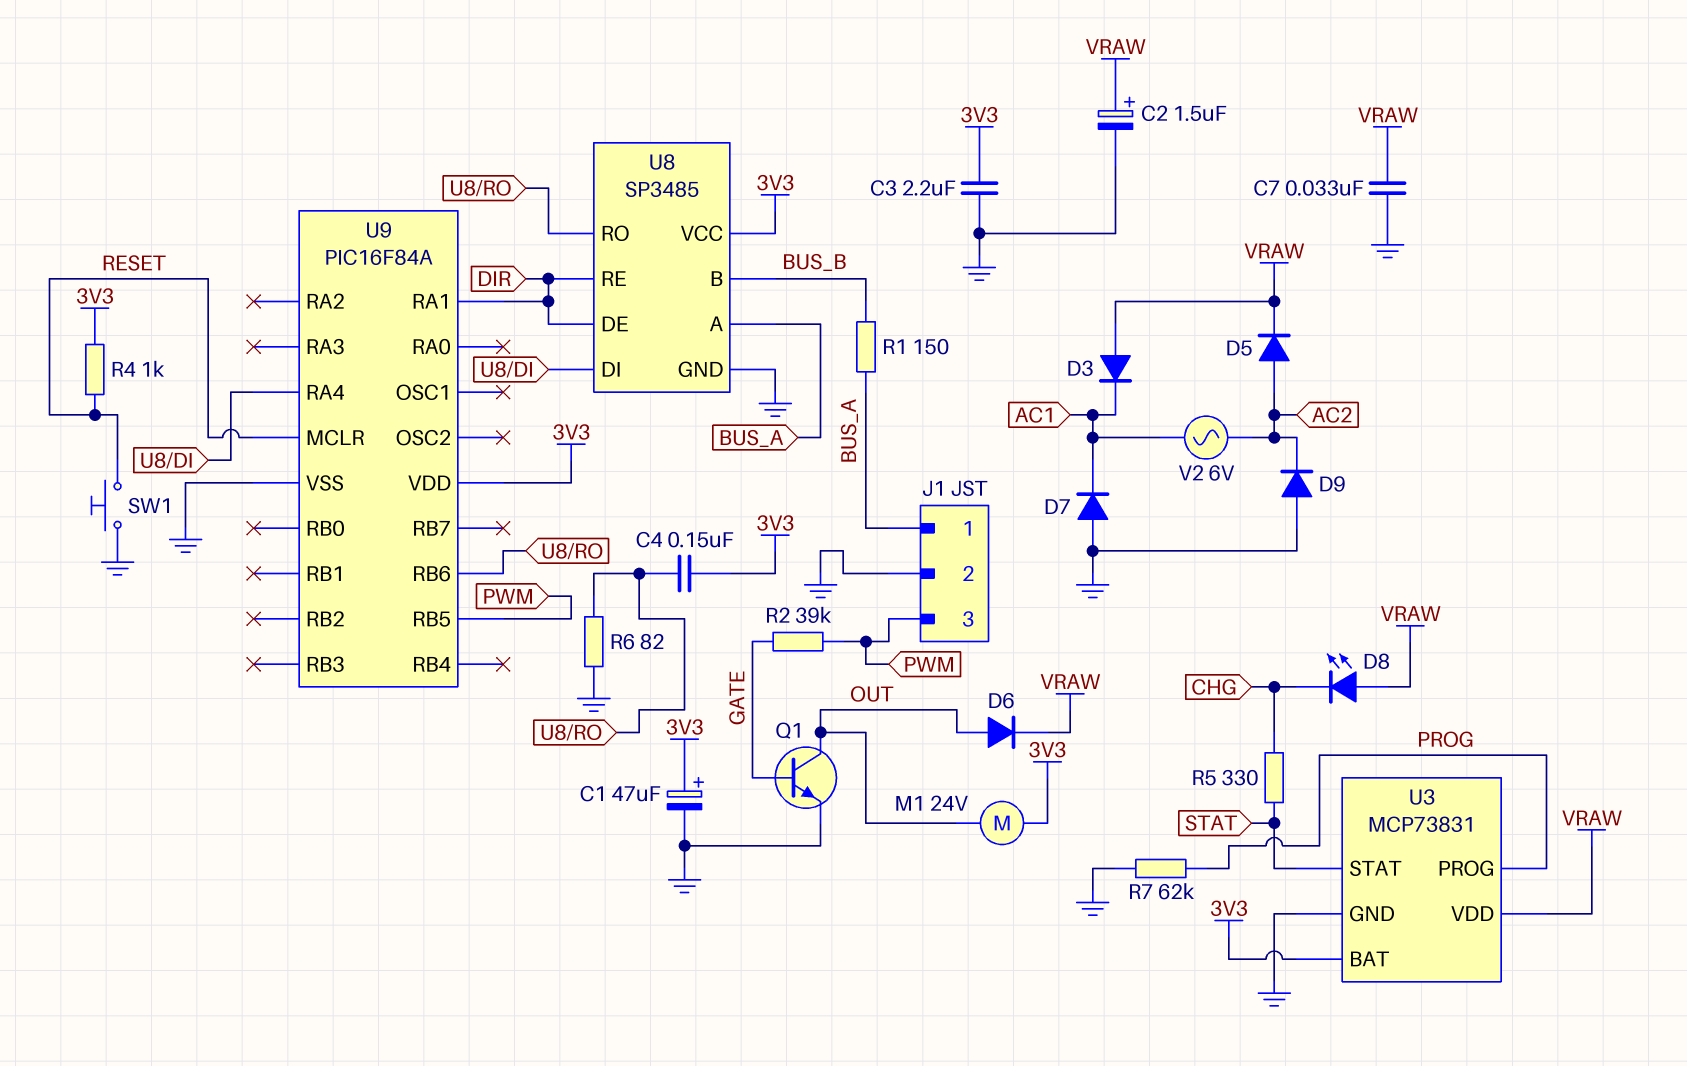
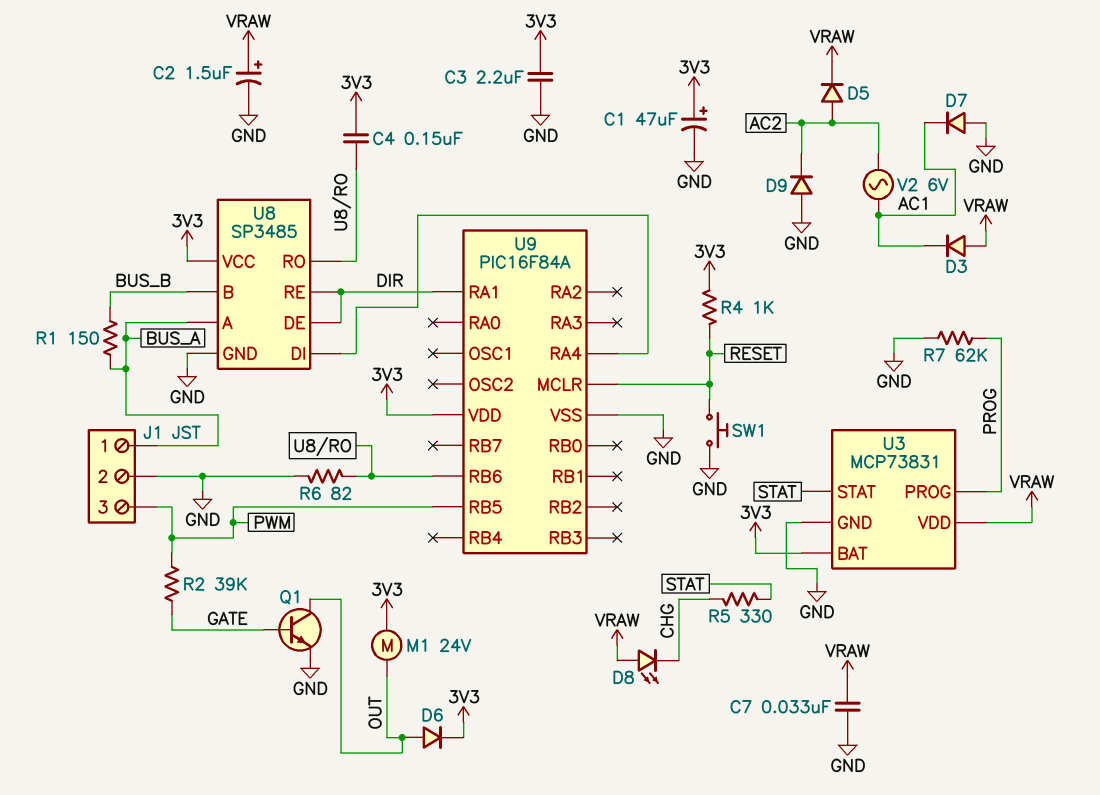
D6: diode (A OUT, K VRAW) -> diode (A OUT, K 3V3)

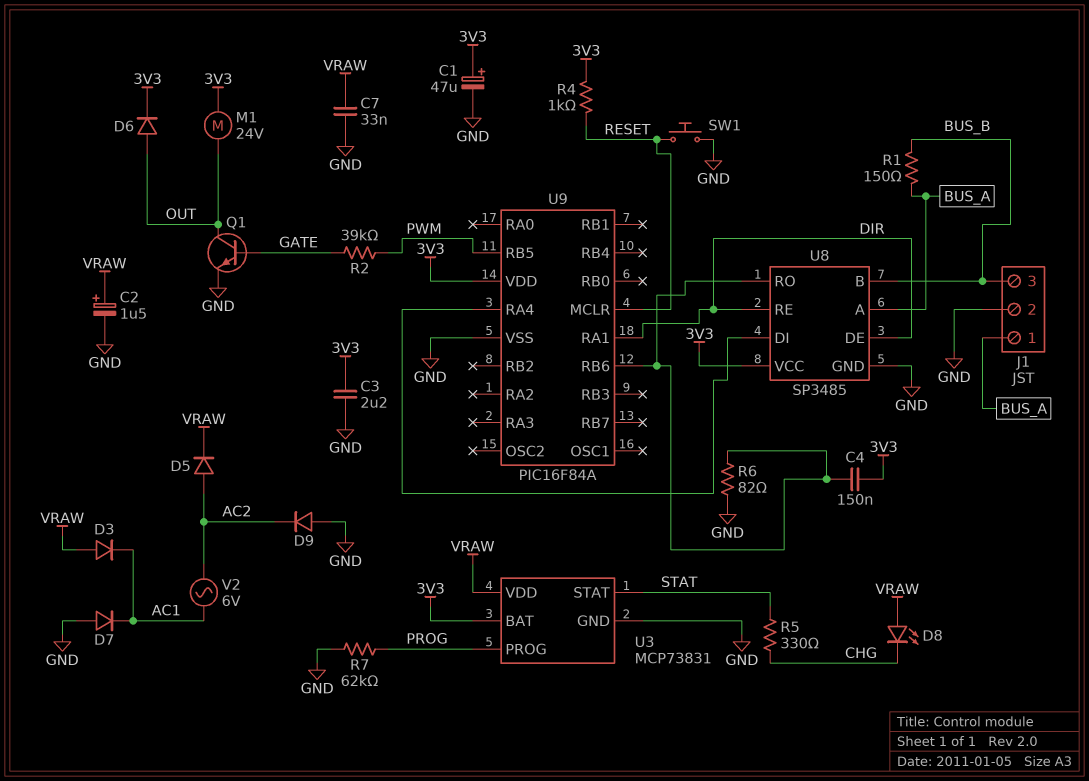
J1 pin 3: PWM -> BUS_B

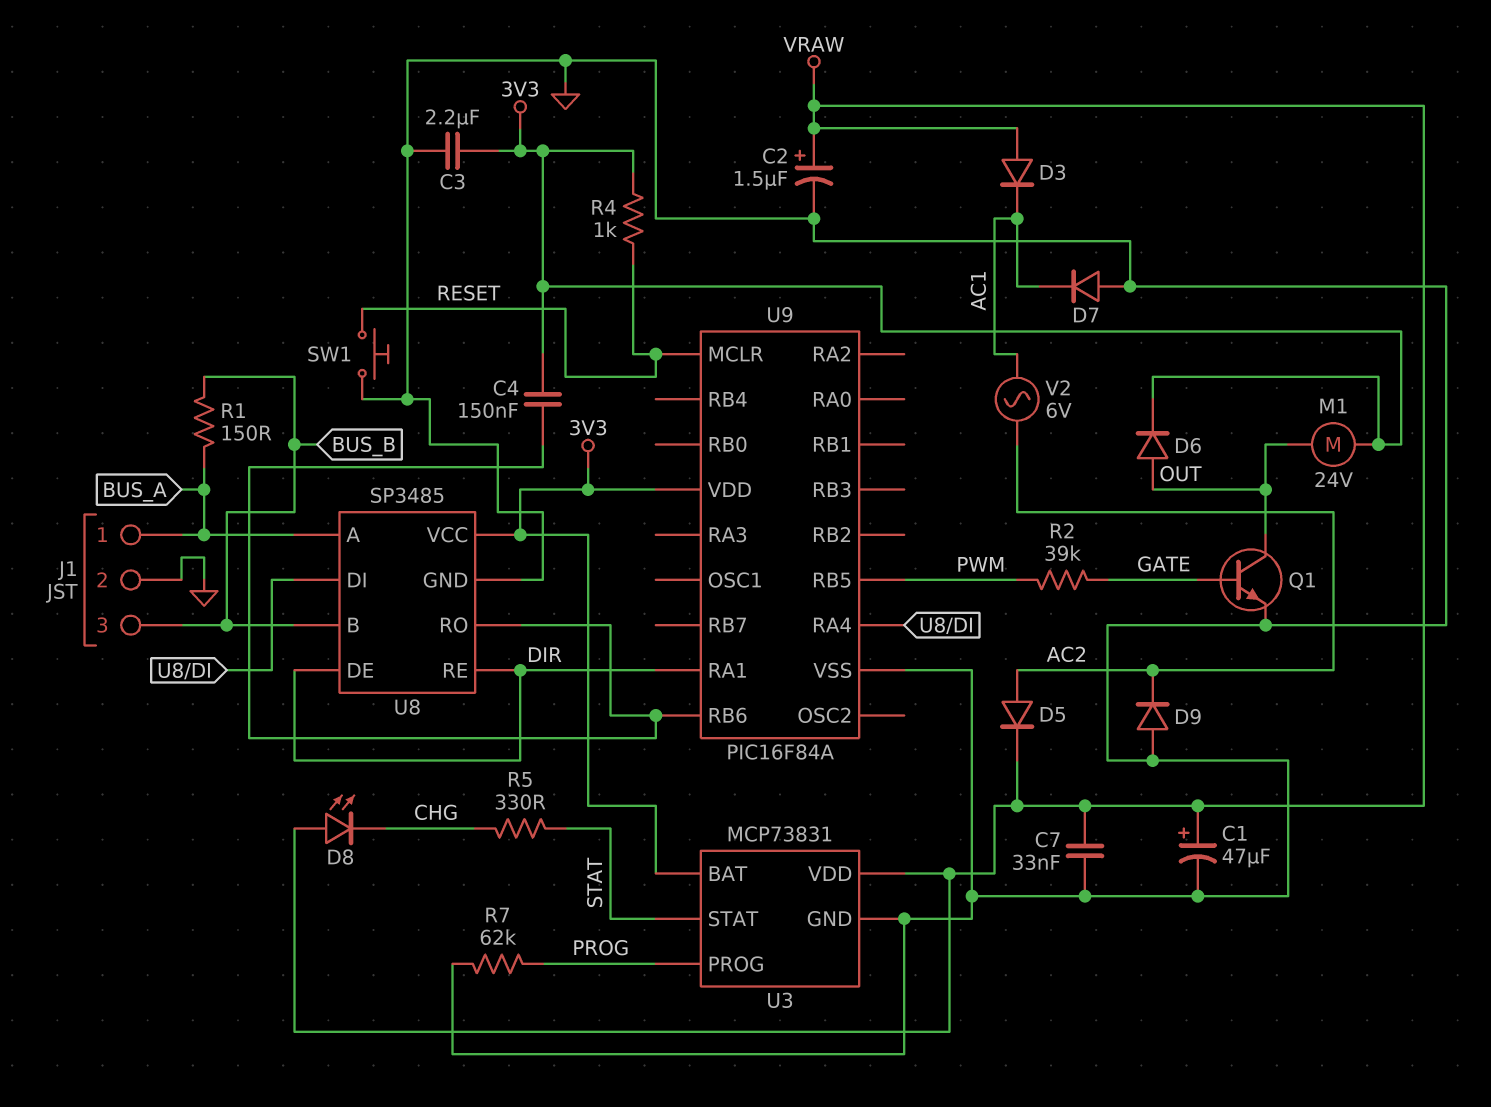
C1: 47uF (plus 3V3, minus GND) -> 47uF (plus VRAW, minus GND)
R6: 82 (GND, U8/RO) -> none

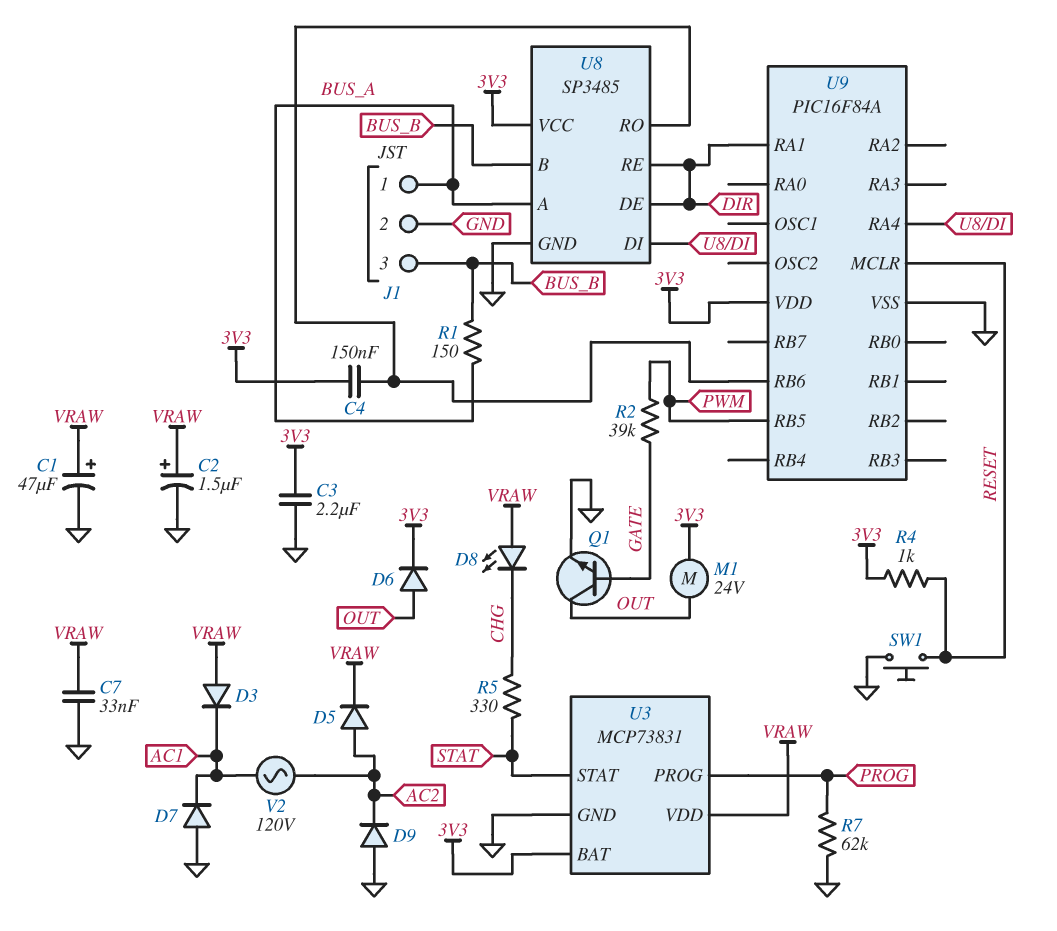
V2: AC 6V (AC1, AC2) -> AC 120V (AC1, AC2)

